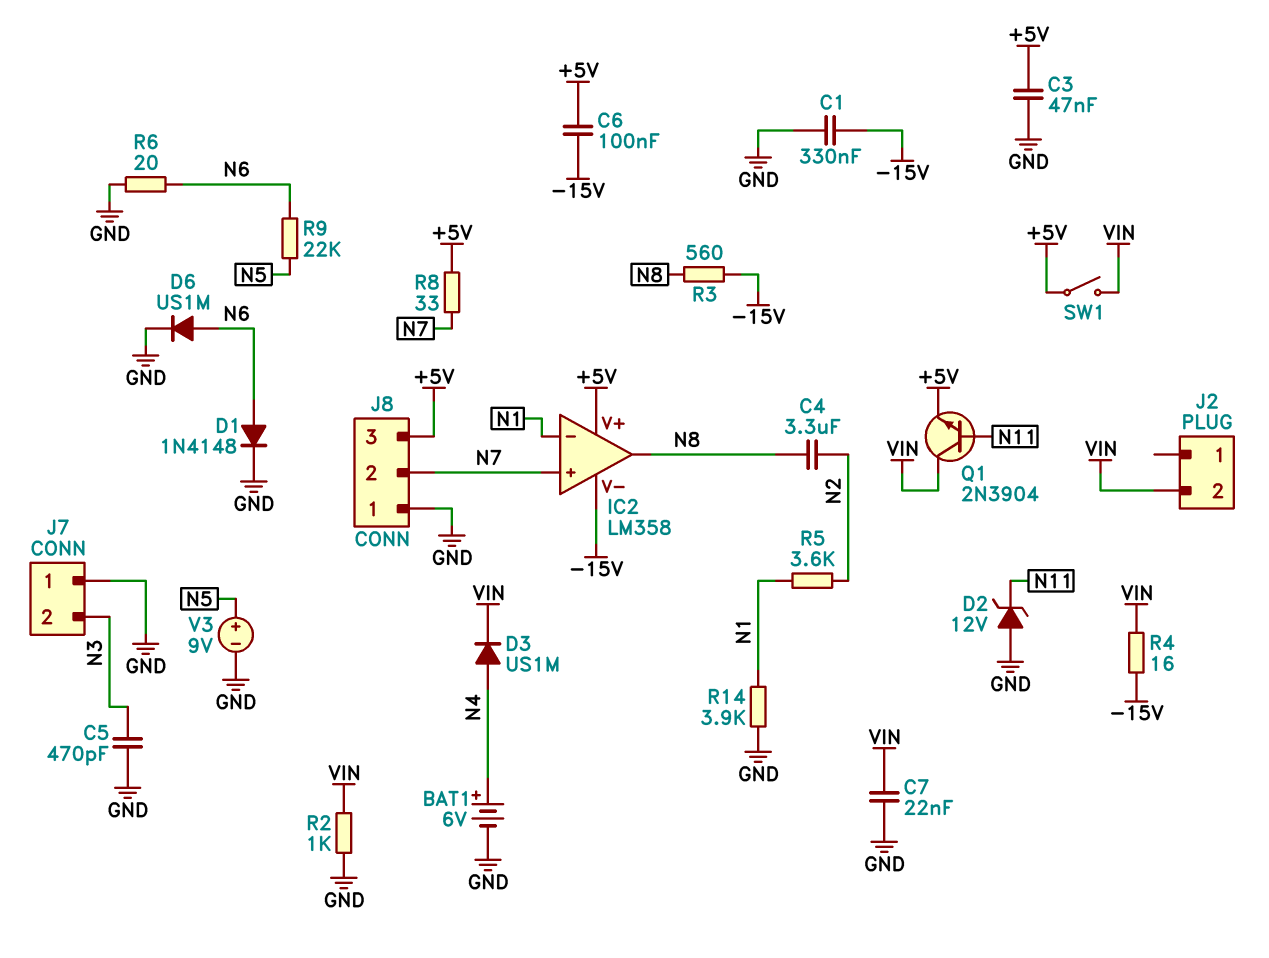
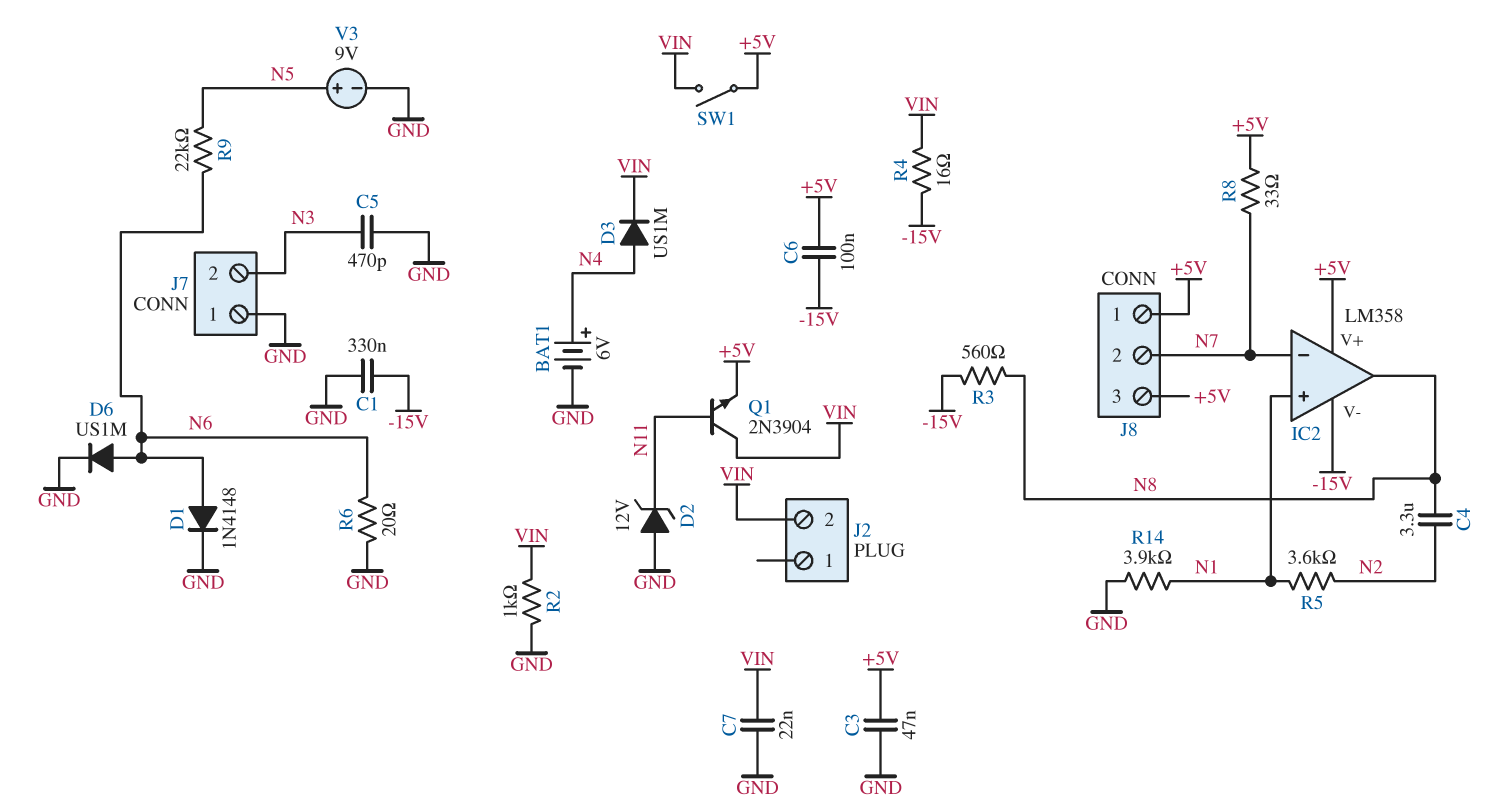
IC2 pin in+: N7 -> N1
IC2 pin in-: N1 -> N7
J8 pin 1: GND -> +5V

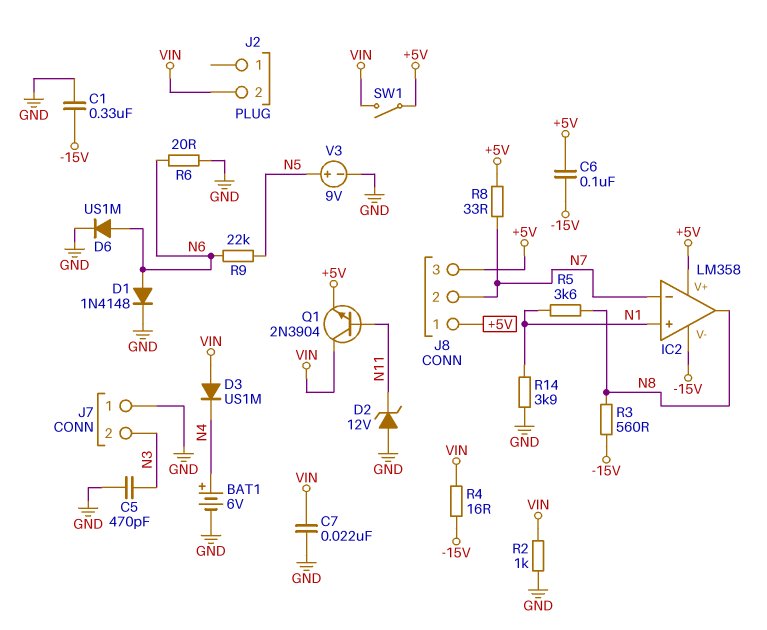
C3: 47nF (+5V, GND) -> none
C4: 3.3uF (N2, N8) -> none
D3: diode US1M (A N4, K VIN) -> diode US1M (A VIN, K N4)
R5: 3.6k (N1, N2) -> 3.6k (N1, N8)

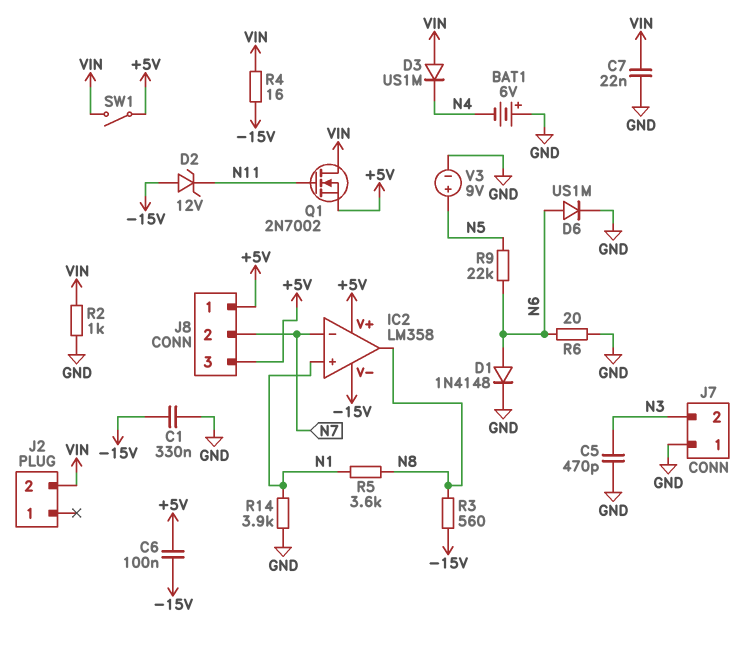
BAT1: 6V (plus N4, minus GND) -> 6V (plus GND, minus N4)
D2: zener 12V (A GND, K N11) -> zener 12V (A -15V, K N11)
Q1: NPN 2N3904 (B N11, C VIN, E +5V) -> NMOS 2N7002 (G N11, D VIN, S +5V)
R8: 33 (+5V, N7) -> none

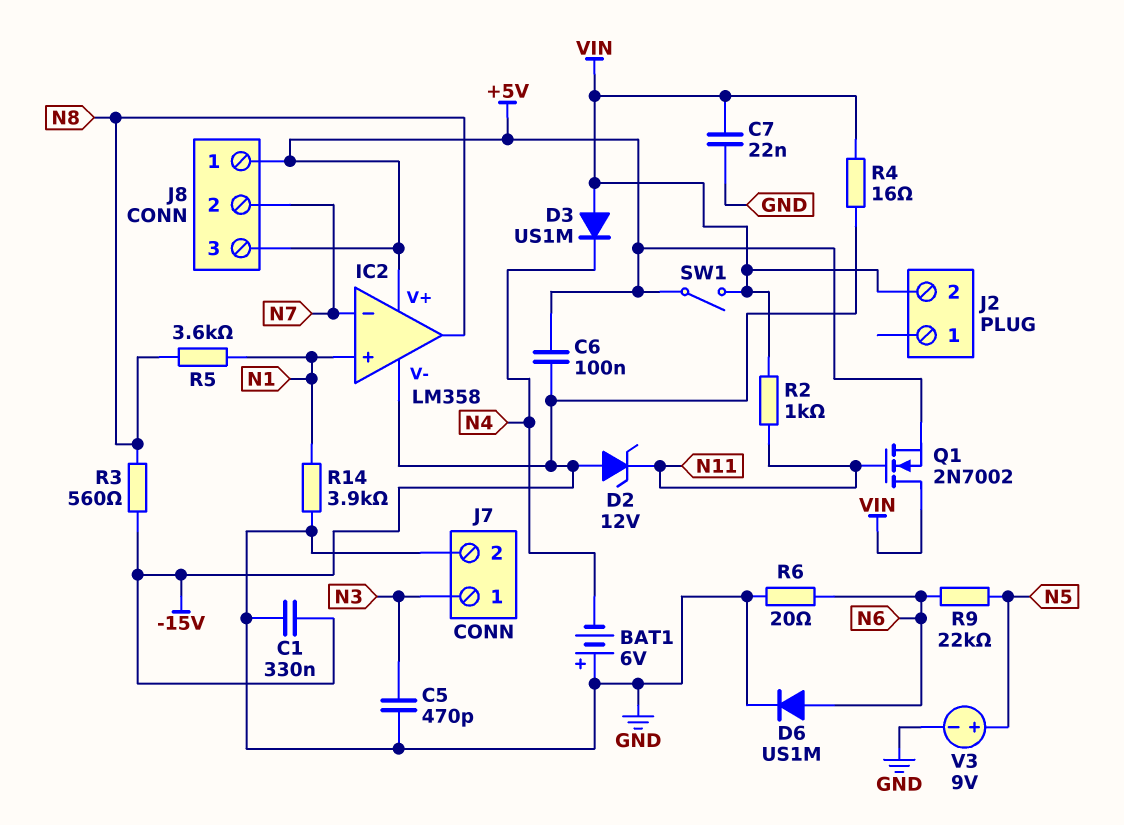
D1: diode 1N4148 (A N6, K GND) -> none
J7 pin 1: GND -> N3
J7 pin 2: N3 -> GND
R2: 1k (GND, VIN) -> 1k (N11, VIN)

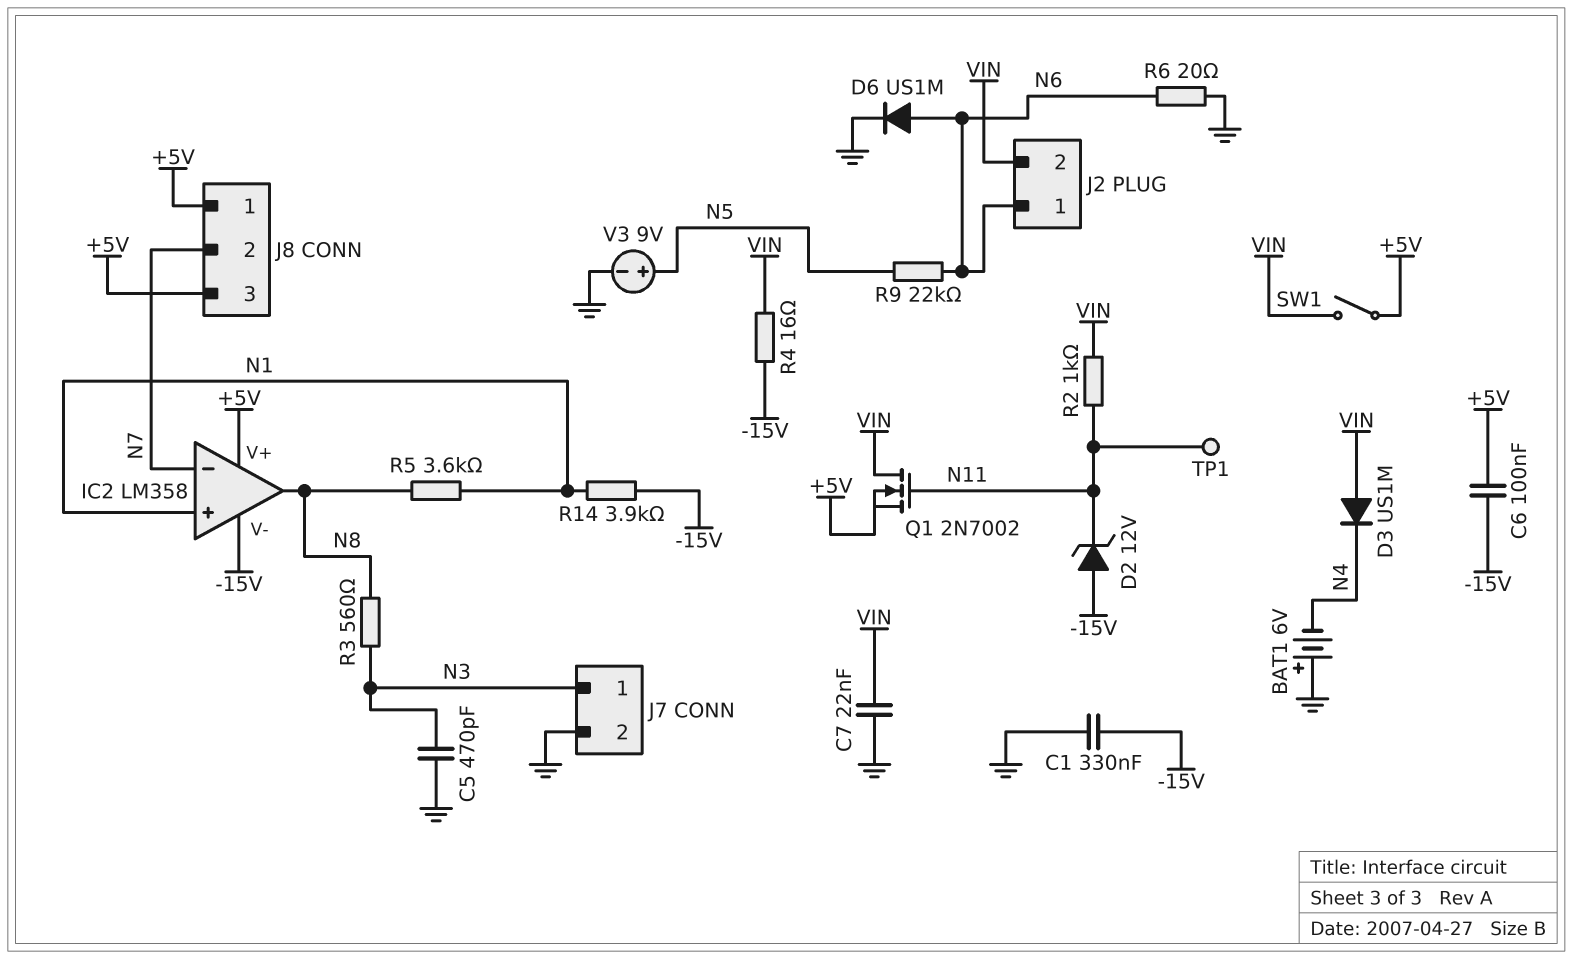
J2 pin 1: none -> N6
R3: 560 (-15V, N8) -> 560 (N3, N8)
R14: 3.9k (GND, N1) -> 3.9k (-15V, N1)
TP1: none -> test point (N11)

